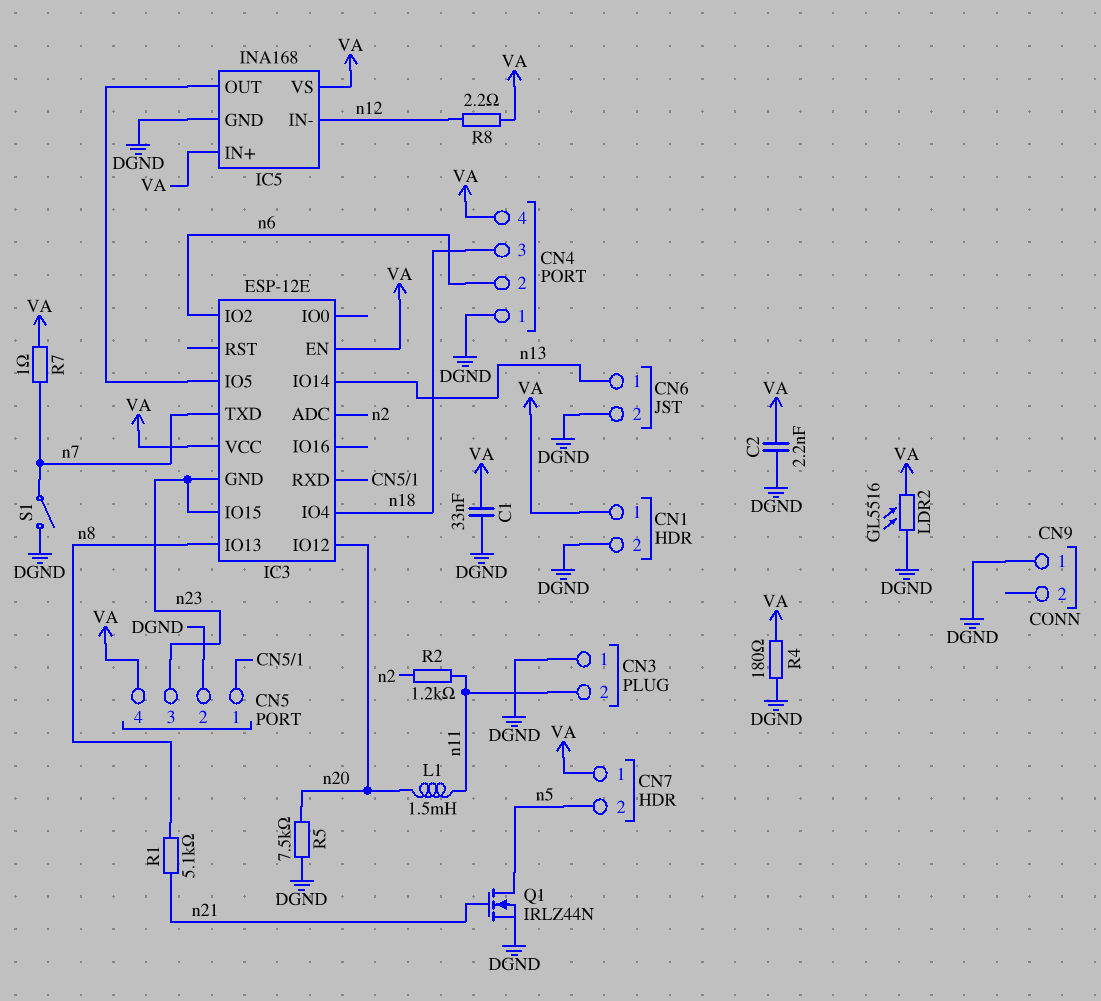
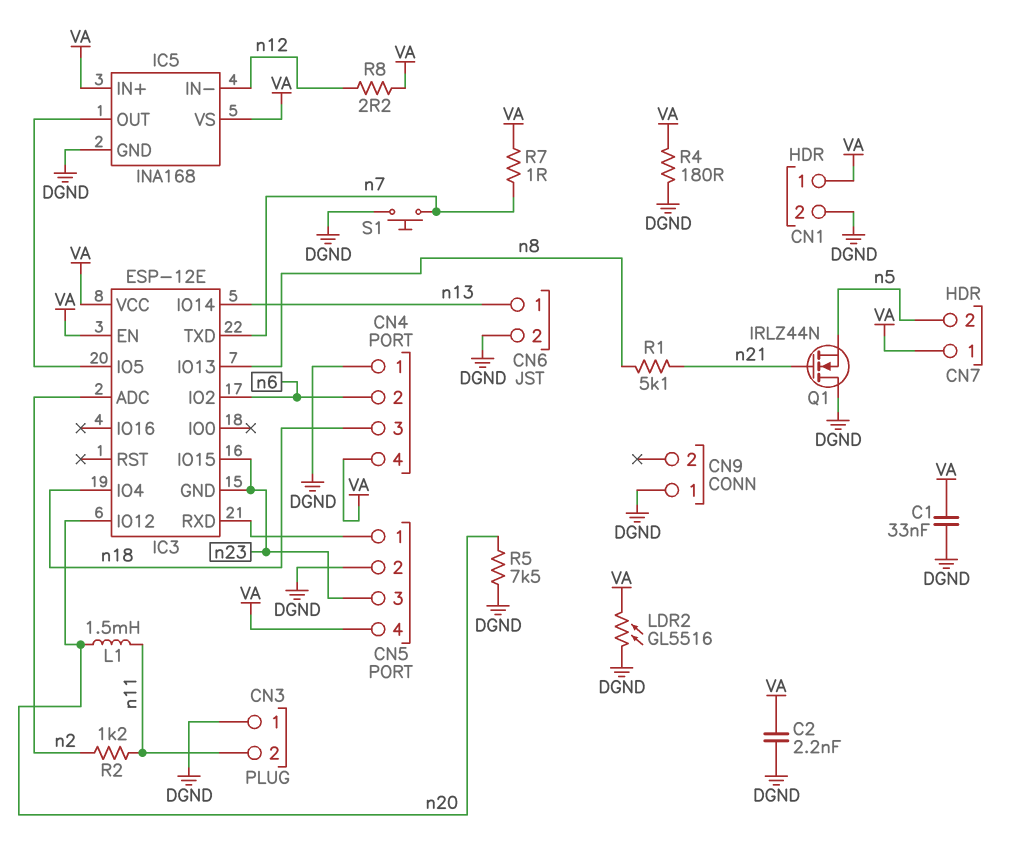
Q1: NMOS IRLZ44N (G n21, D n5, S DGND) -> NMOS IRLZ44N (G n21, D DGND, S n5)
S1: switch (DGND, n7) -> button (DGND, n7)

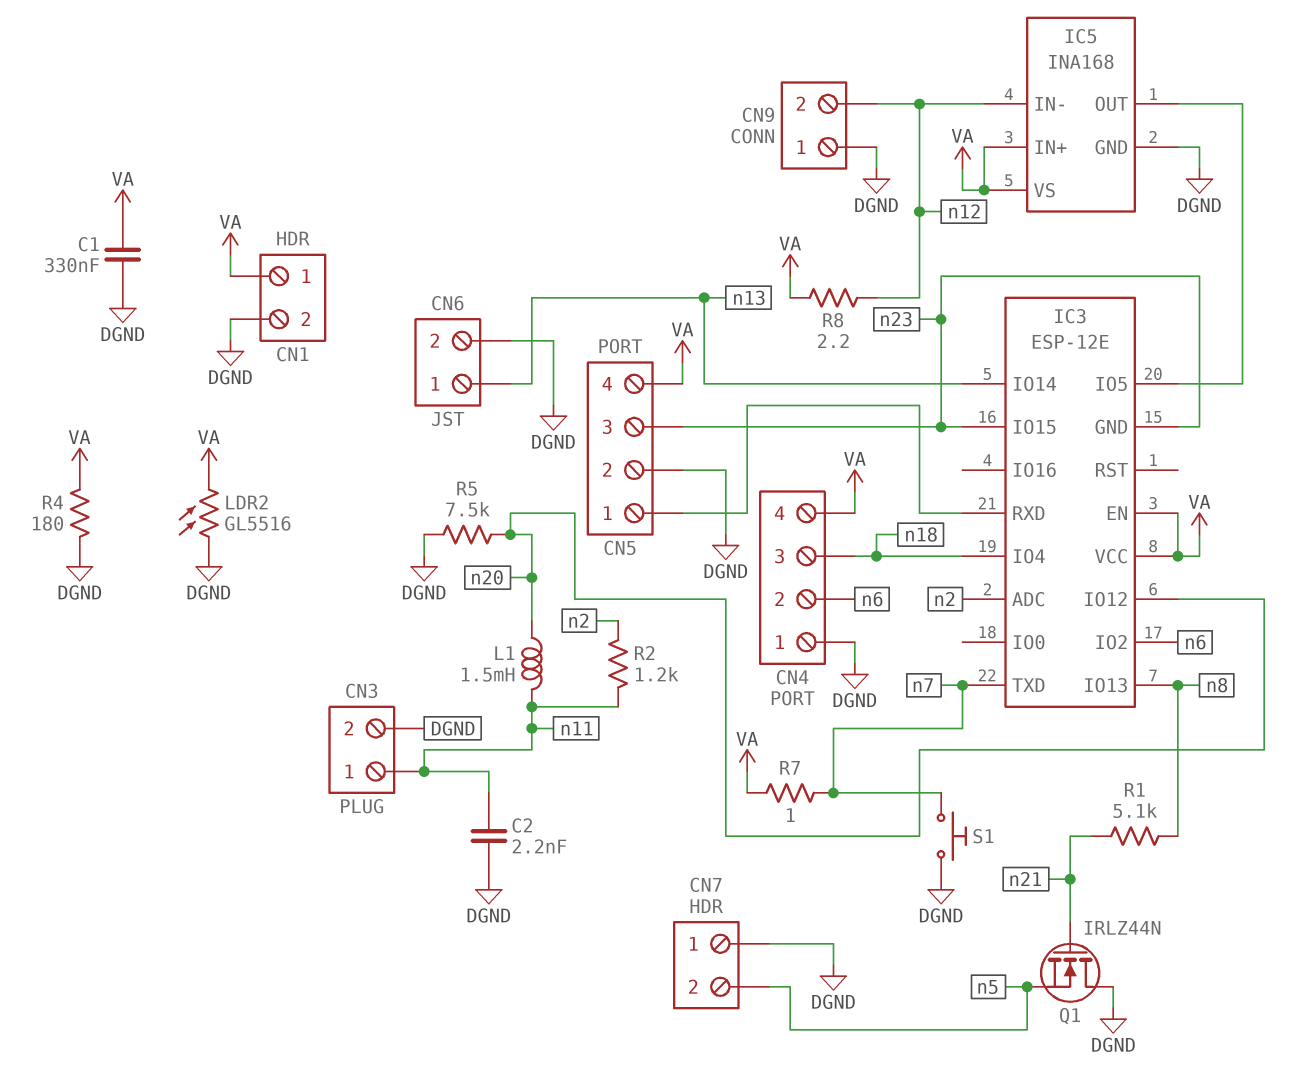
C1: 33nF (DGND, VA) -> 330nF (DGND, VA)
C2: 2.2nF (DGND, VA) -> 2.2nF (DGND, n11)
CN3 pin 1: DGND -> n11
CN3 pin 2: n11 -> DGND
CN7 pin 1: VA -> DGND
CN9 pin 2: none -> n12

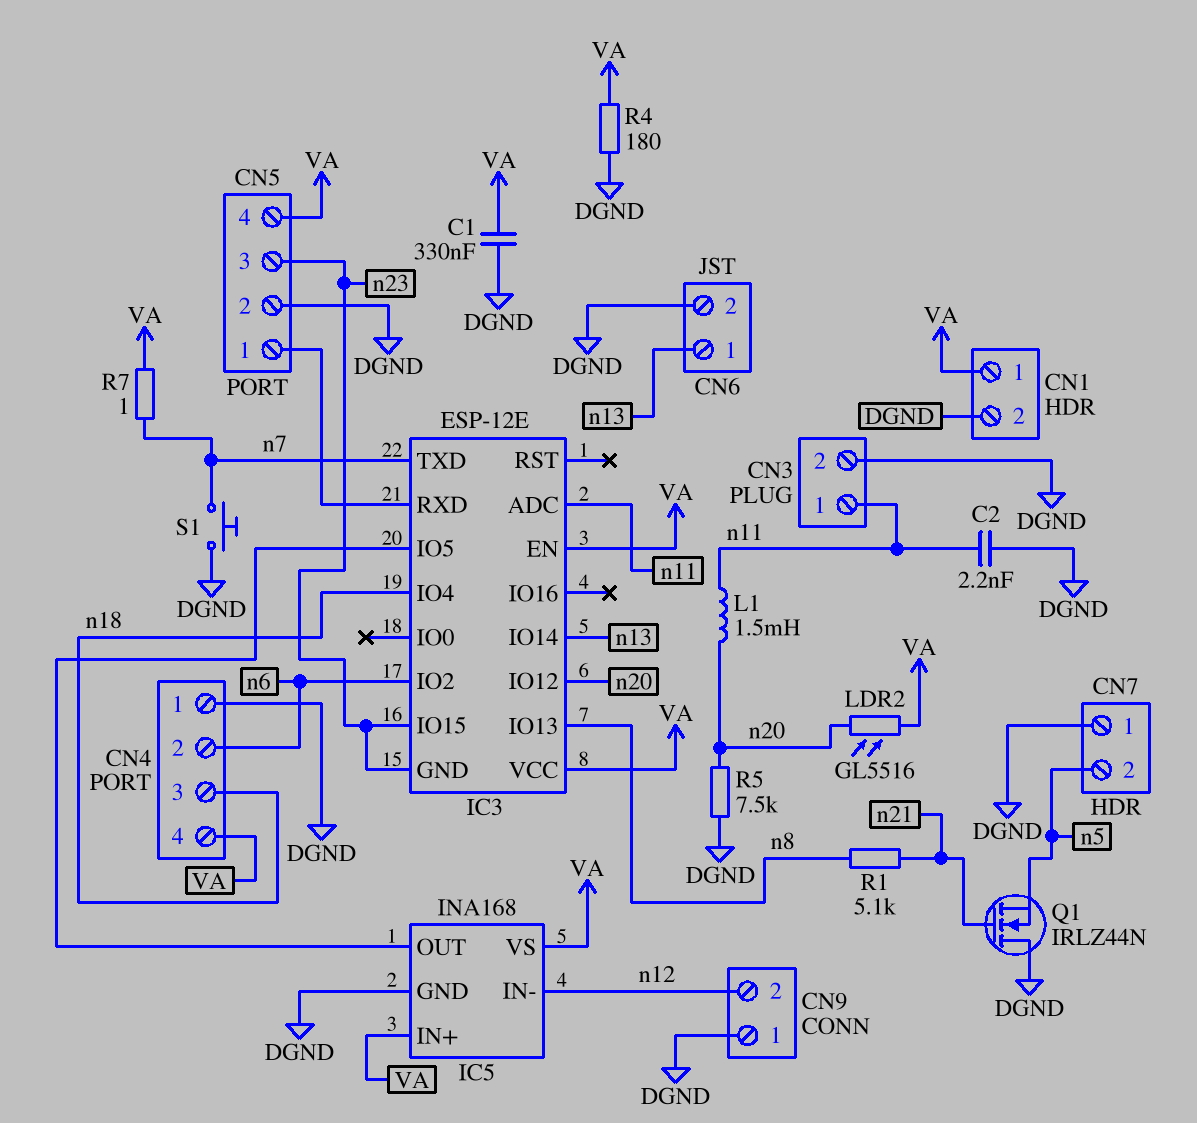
IC3 pin ADC: n2 -> n11
LDR2: GL5516 (DGND, VA) -> GL5516 (VA, n20)
R2: 1.2k (n2, n11) -> none
R8: 2.2 (VA, n12) -> none

